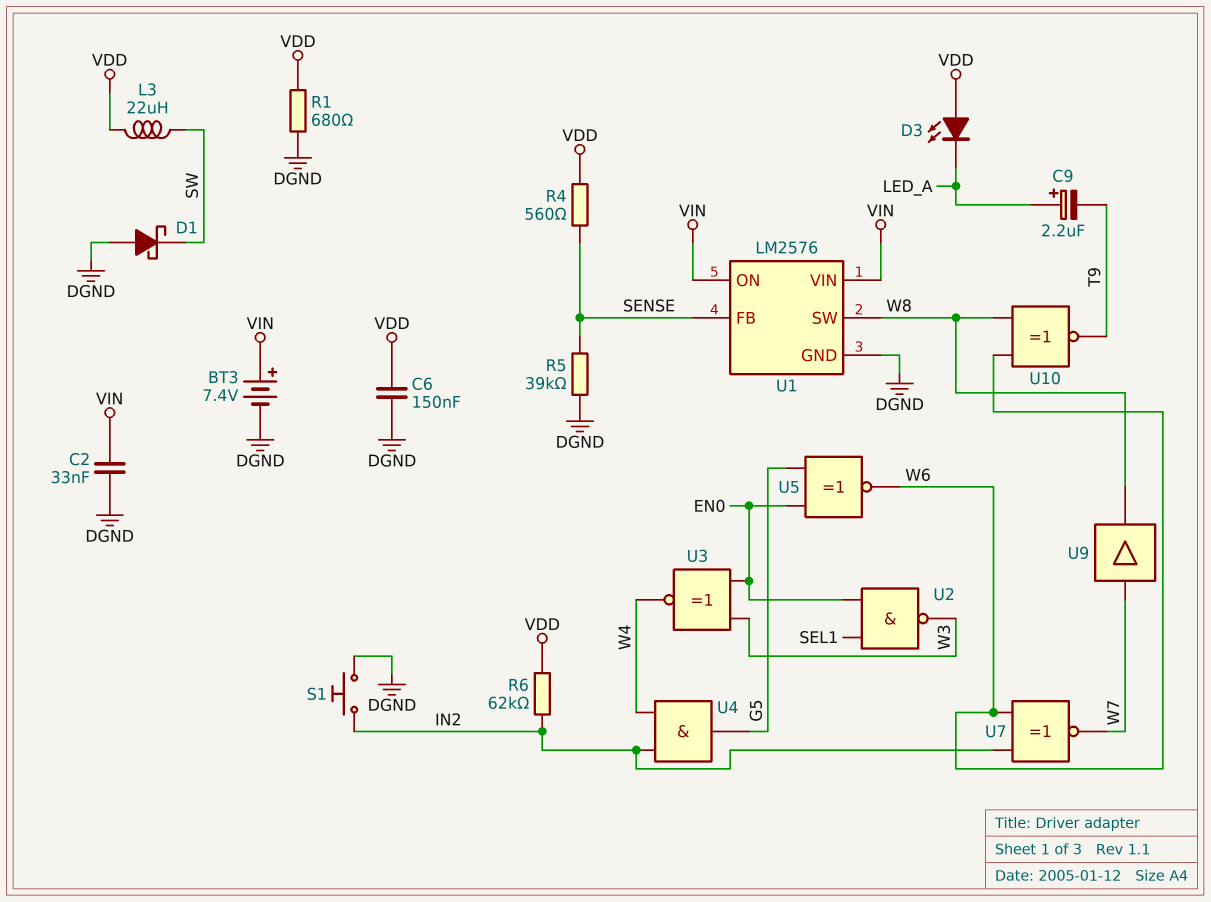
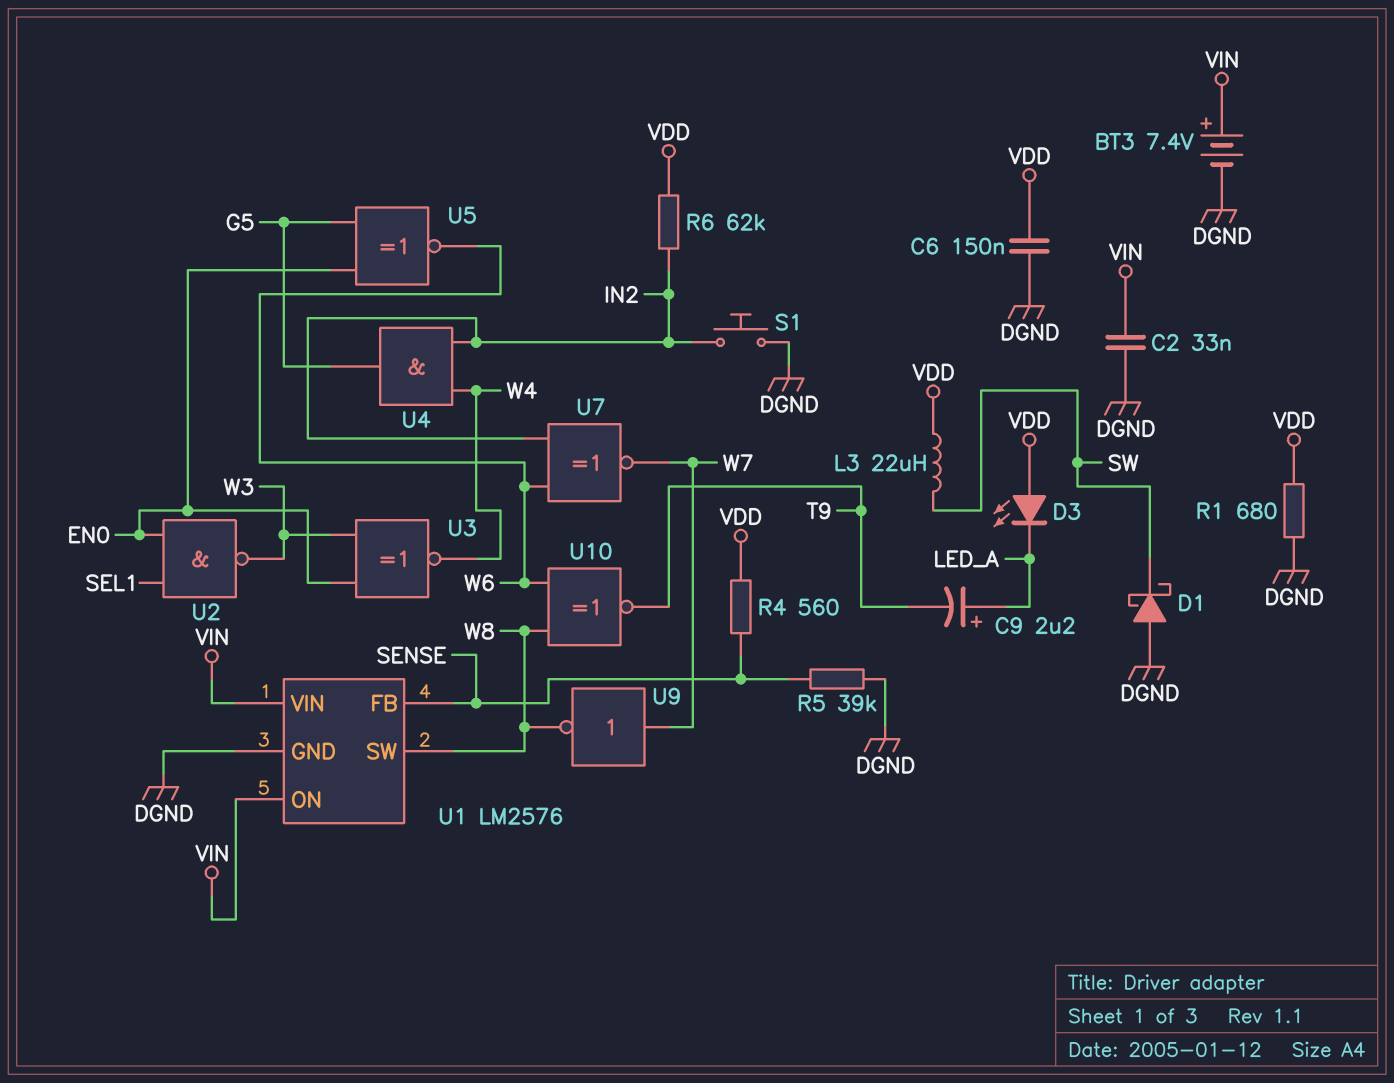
U9: buffer (in W7, out W8) -> NOT (in W7, out W8)

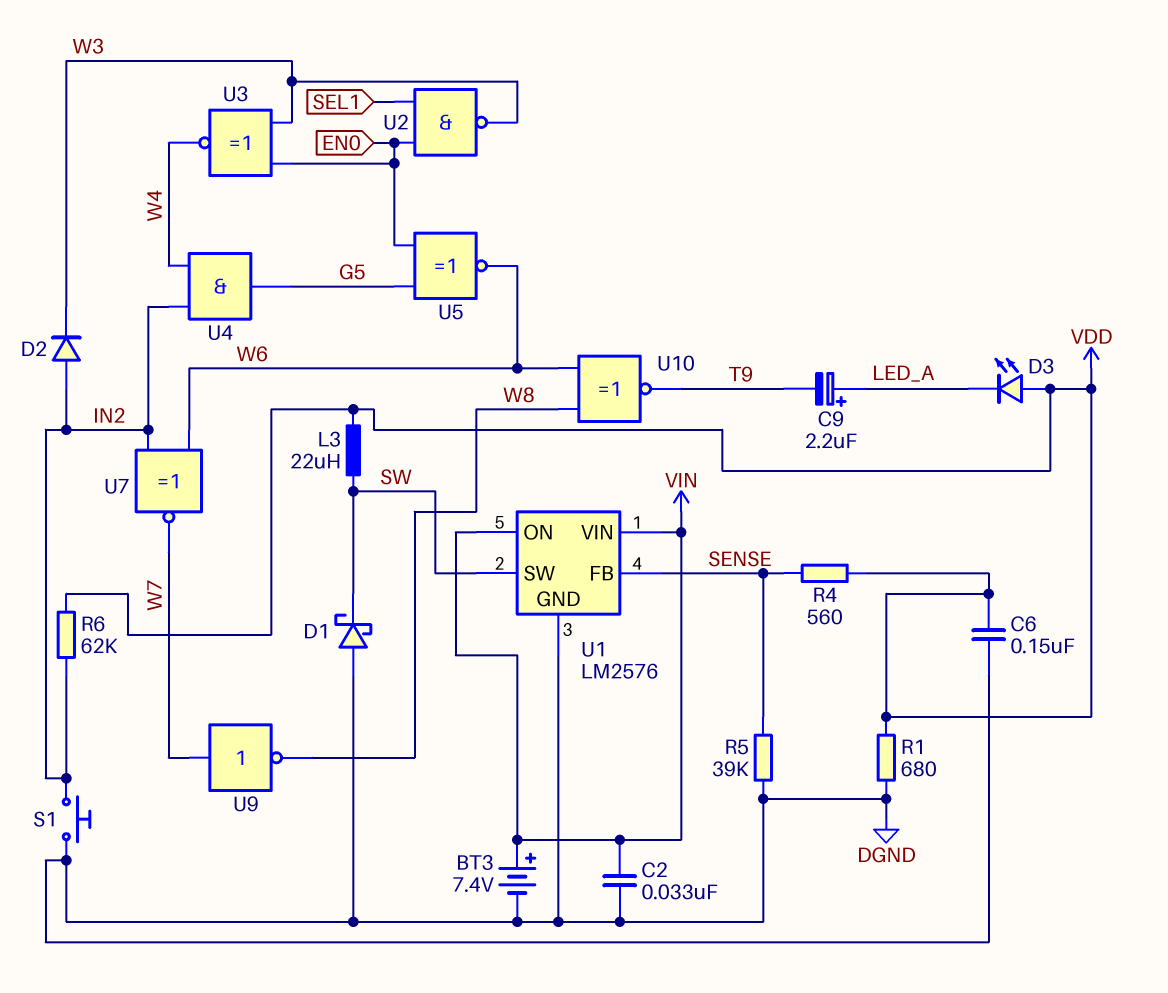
D2: none -> diode (A IN2, K W3)
U1 pin SW: W8 -> SW

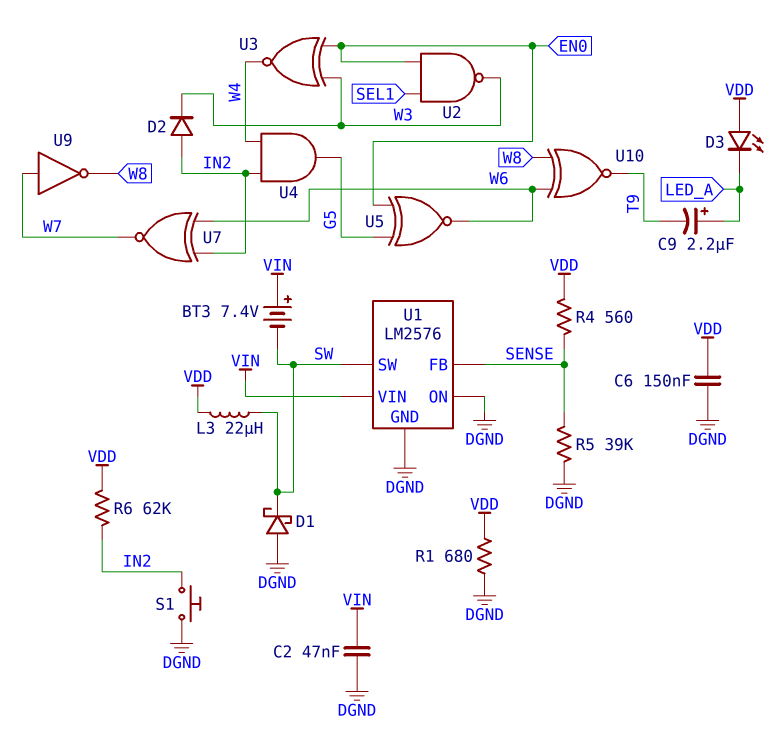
BT3: 7.4V (plus VIN, minus DGND) -> 7.4V (plus VIN, minus SW)
C2: 33nF (DGND, VIN) -> 47nF (DGND, VIN)
U1 pin ON: VIN -> DGND

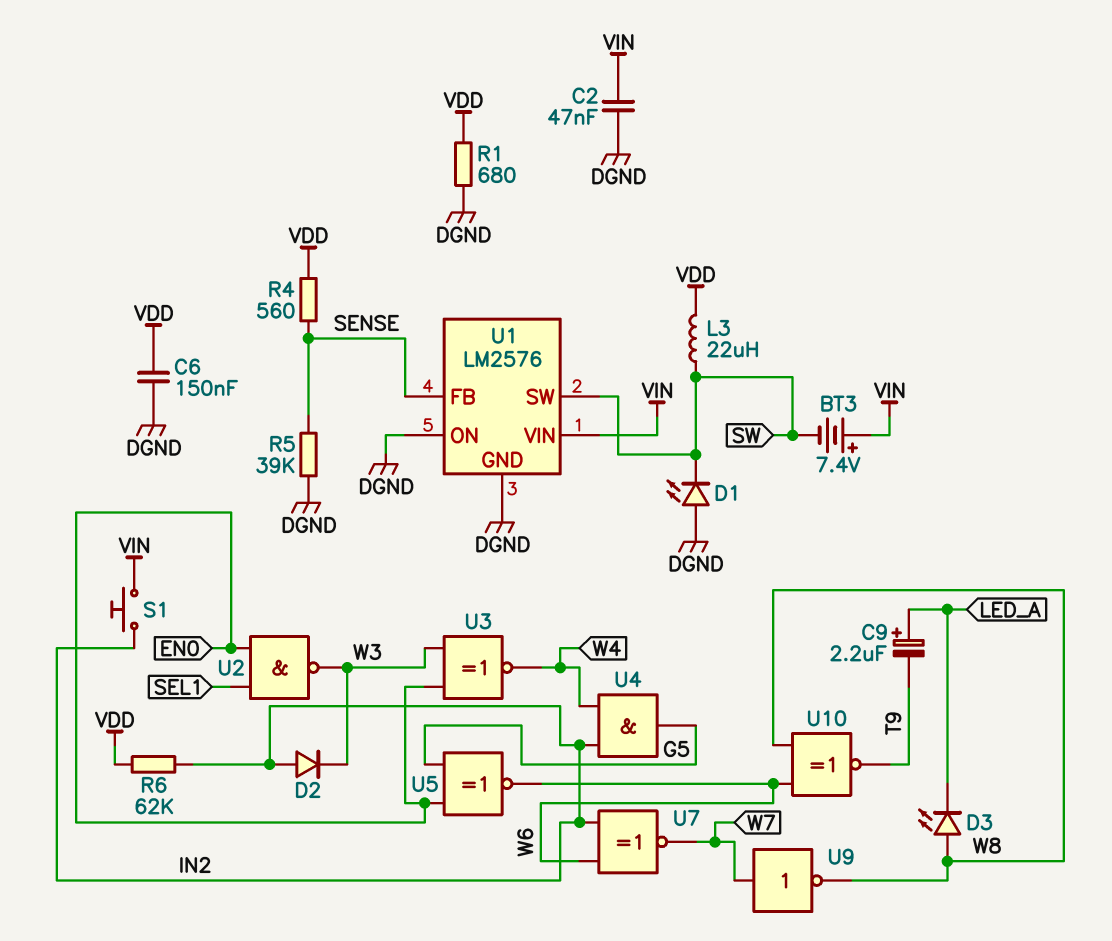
D1: schottky (A DGND, K SW) -> LED (A DGND, K SW)
D3: LED (A VDD, K LED_A) -> LED (A W8, K LED_A)
S1: button (DGND, IN2) -> button (IN2, VIN)

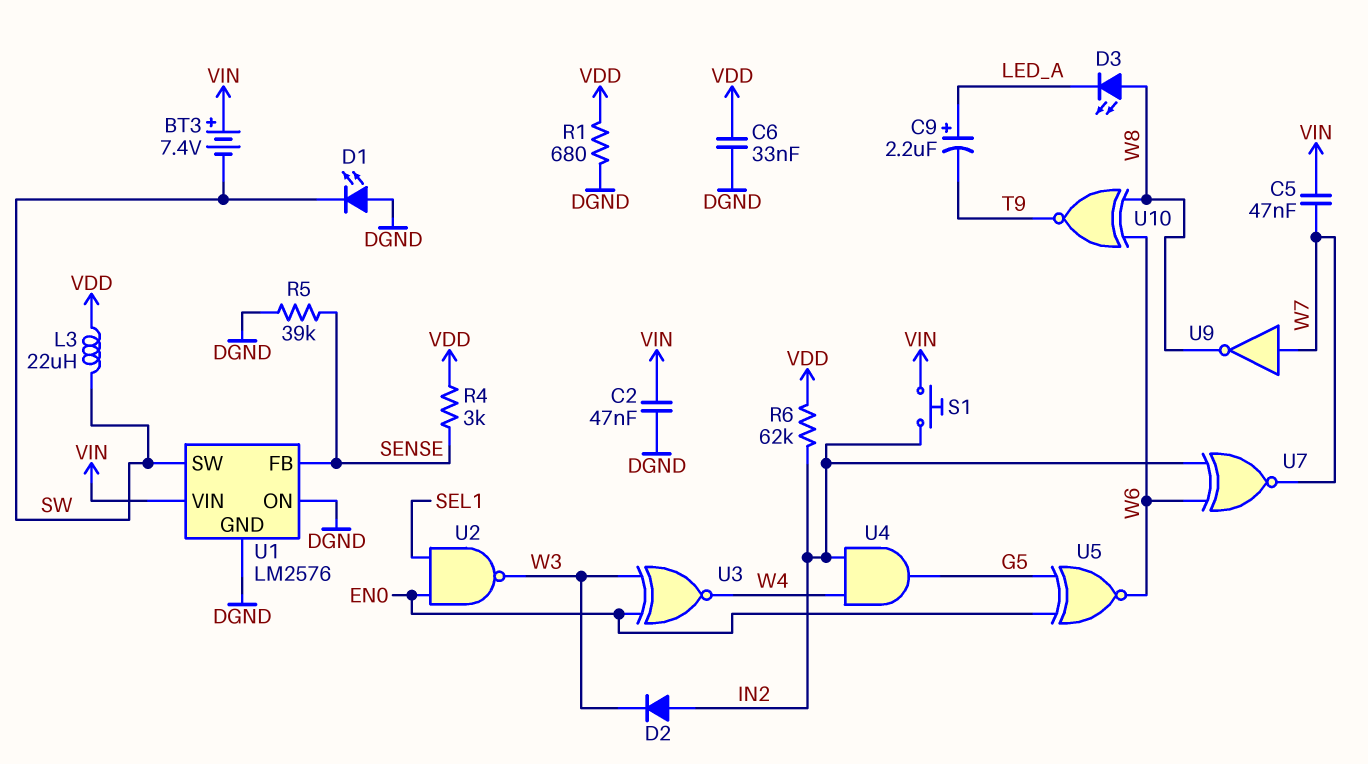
C5: none -> 47nF (VIN, W7)
C6: 150nF (DGND, VDD) -> 33nF (DGND, VDD)
R4: 560 (SENSE, VDD) -> 3k (SENSE, VDD)

